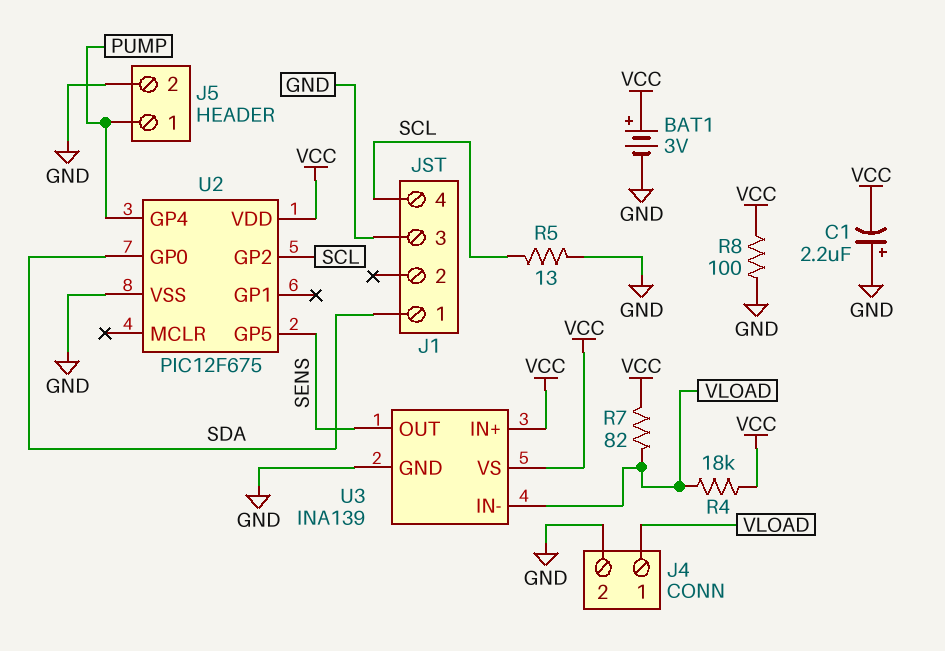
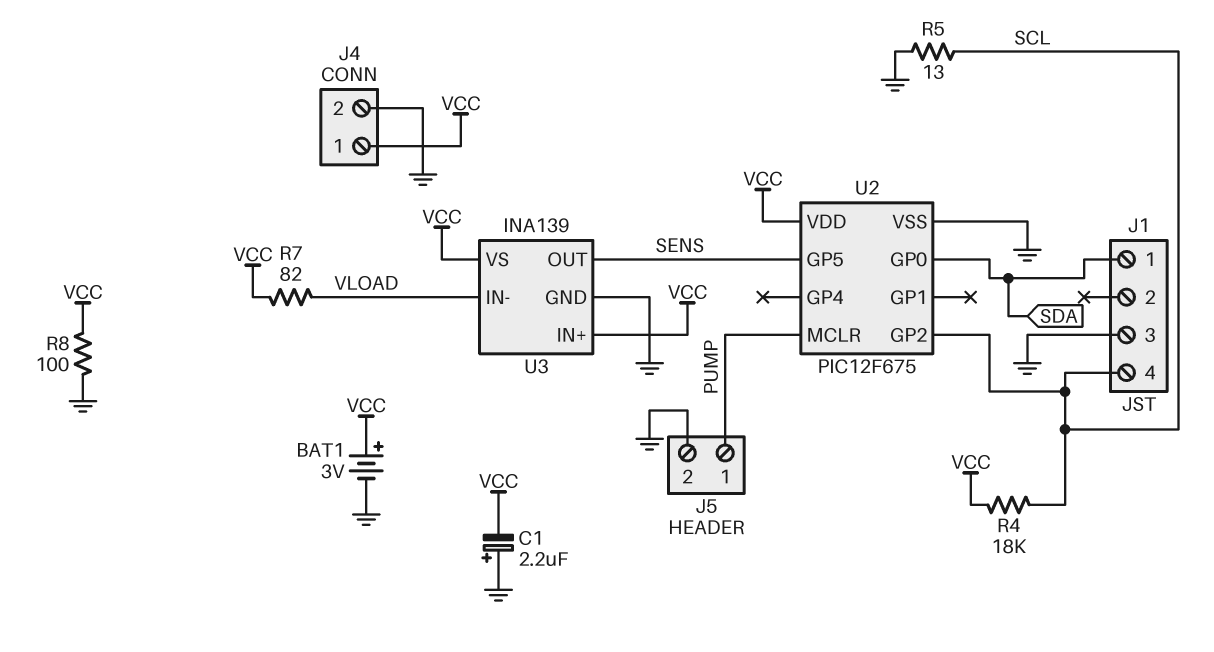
J4 pin 1: VLOAD -> VCC
R4: 18k (VCC, VLOAD) -> 18k (SCL, VCC)
U2 pin GP4: PUMP -> none
U2 pin MCLR: none -> PUMP

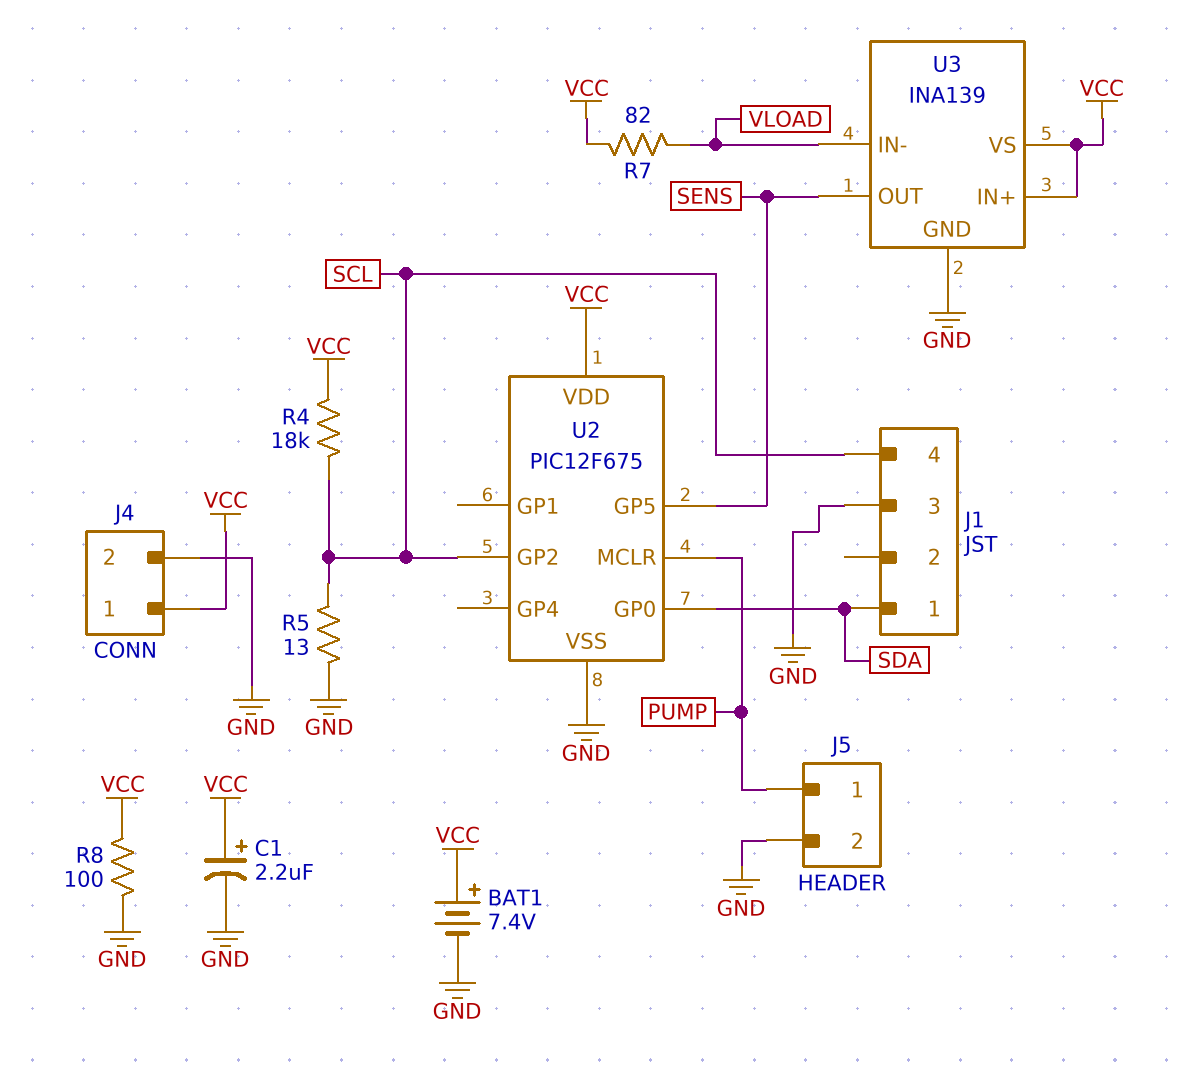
BAT1: 3V (plus VCC, minus GND) -> 7.4V (plus VCC, minus GND)
C1: 2.2uF (plus GND, minus VCC) -> 2.2uF (plus VCC, minus GND)

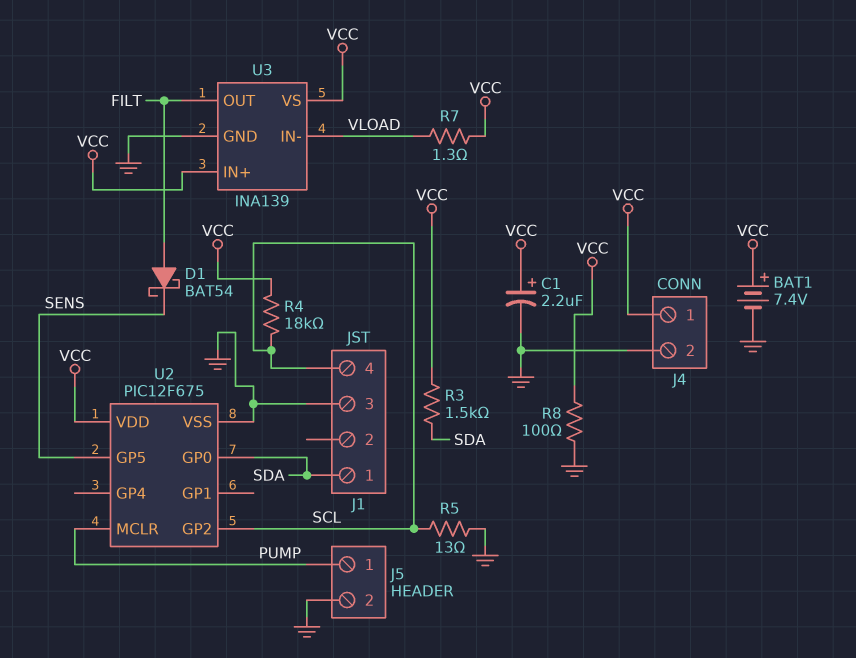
D1: none -> schottky BAT54 (A FILT, K SENS)
R3: none -> 1.5k (SDA, VCC)
R7: 82 (VCC, VLOAD) -> 1.3 (VCC, VLOAD)
U3 pin OUT: SENS -> FILT

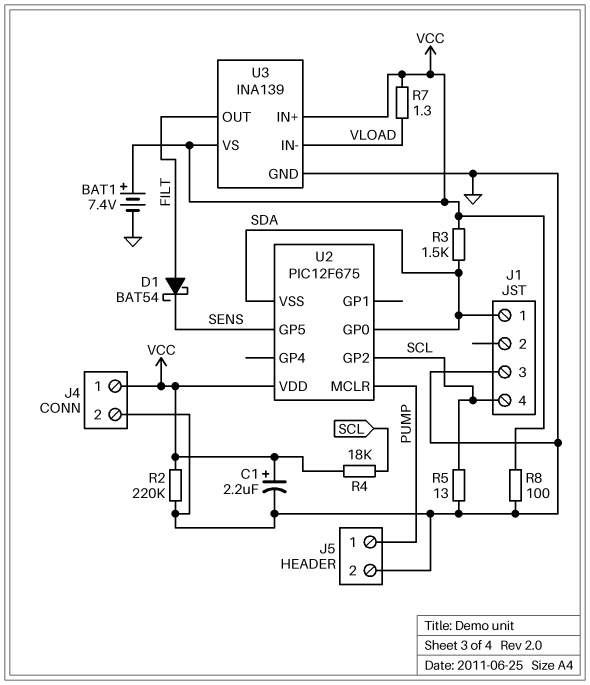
R2: none -> 220k (GND, VCC)
U2 pin VSS: GND -> SDA

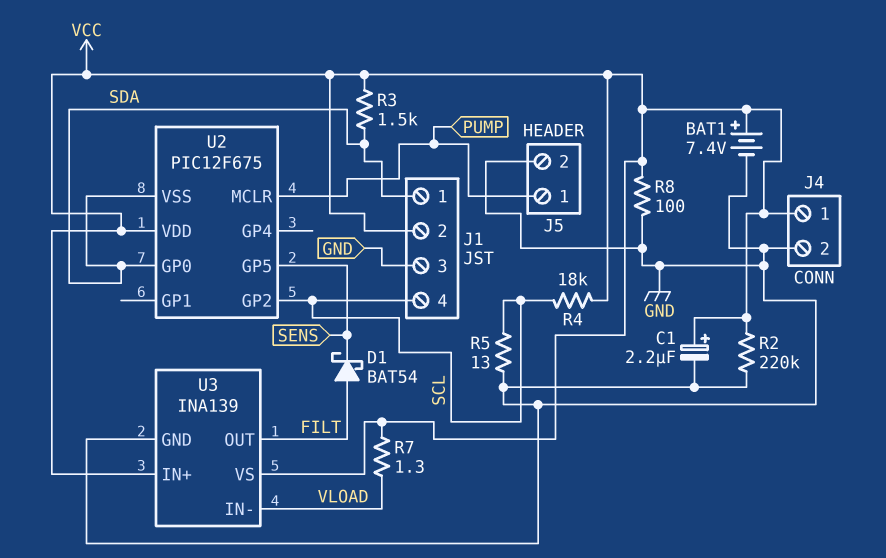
J1 pin 2: none -> VCC

